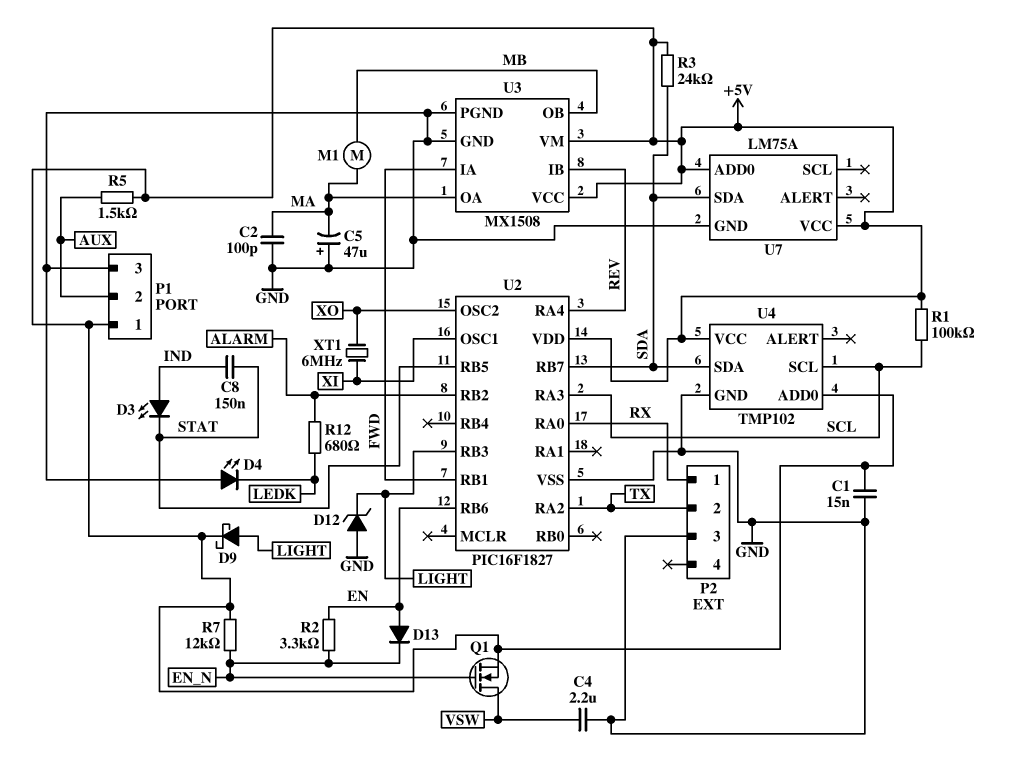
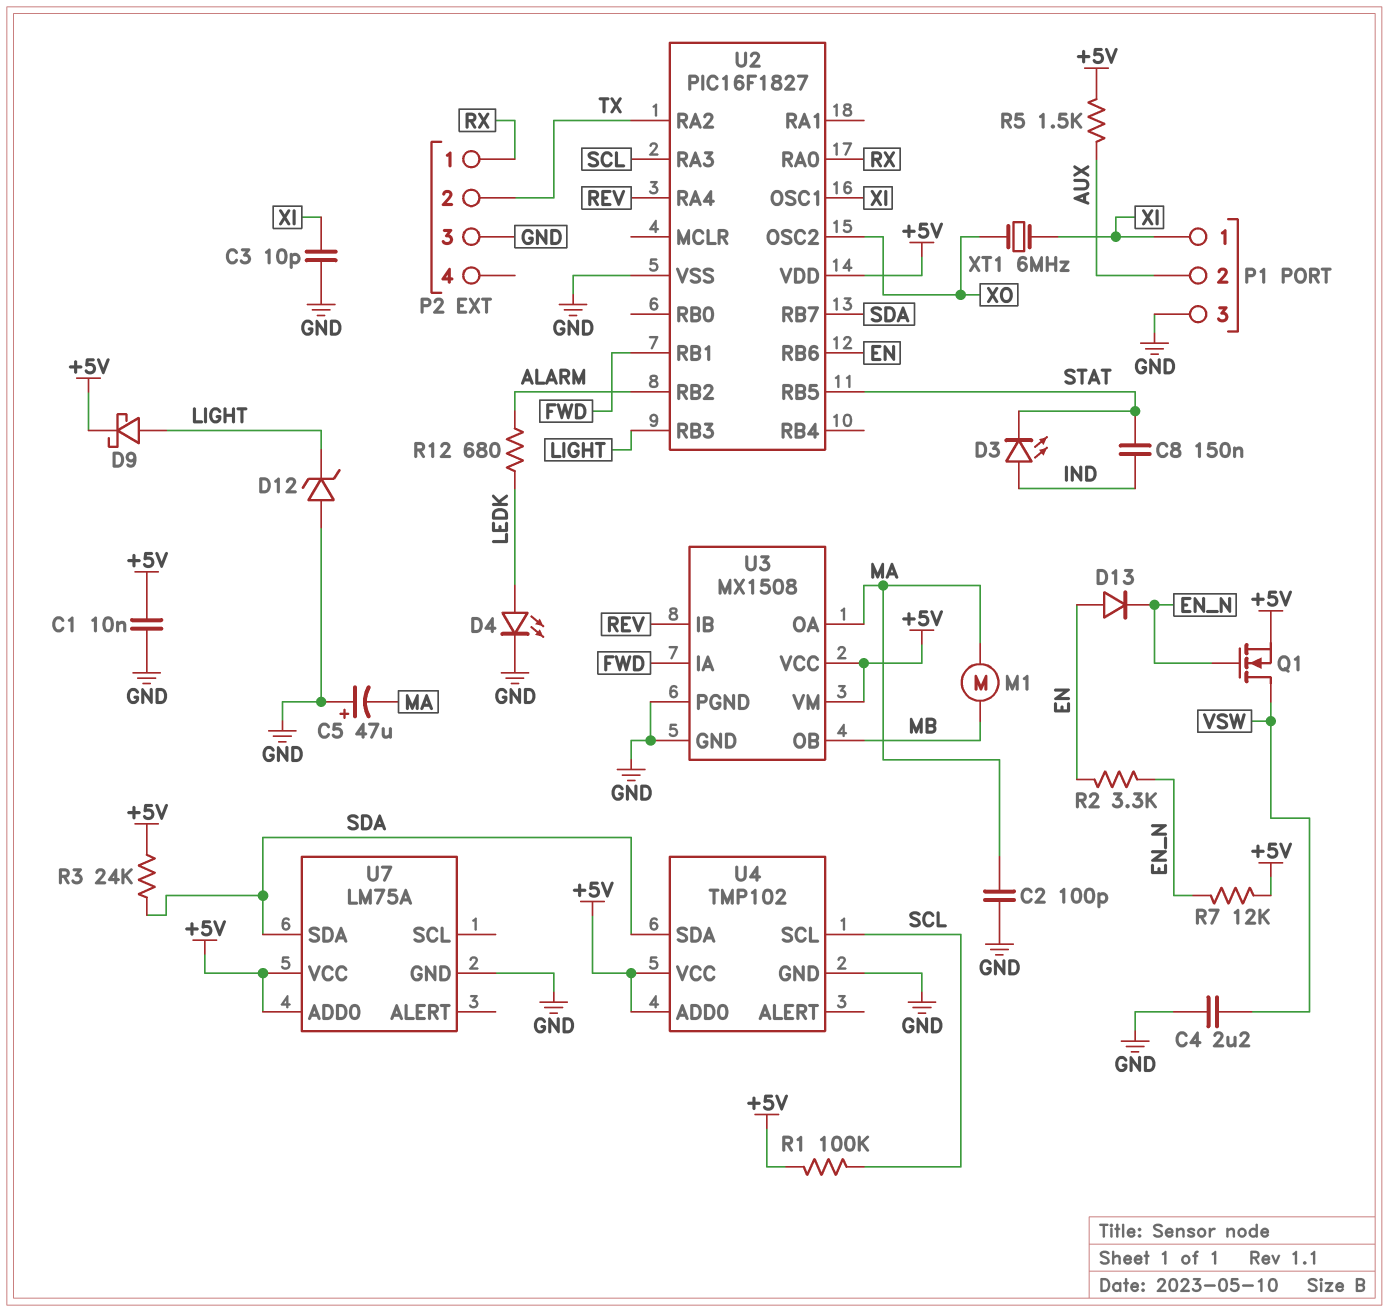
C1: 15nF (+5V, GND) -> 10nF (+5V, GND)
C3: none -> 10pF (GND, XI)
D4: LED (A GND, K LEDK) -> LED (A LEDK, K GND)
P1 pin 1: +5V -> XI

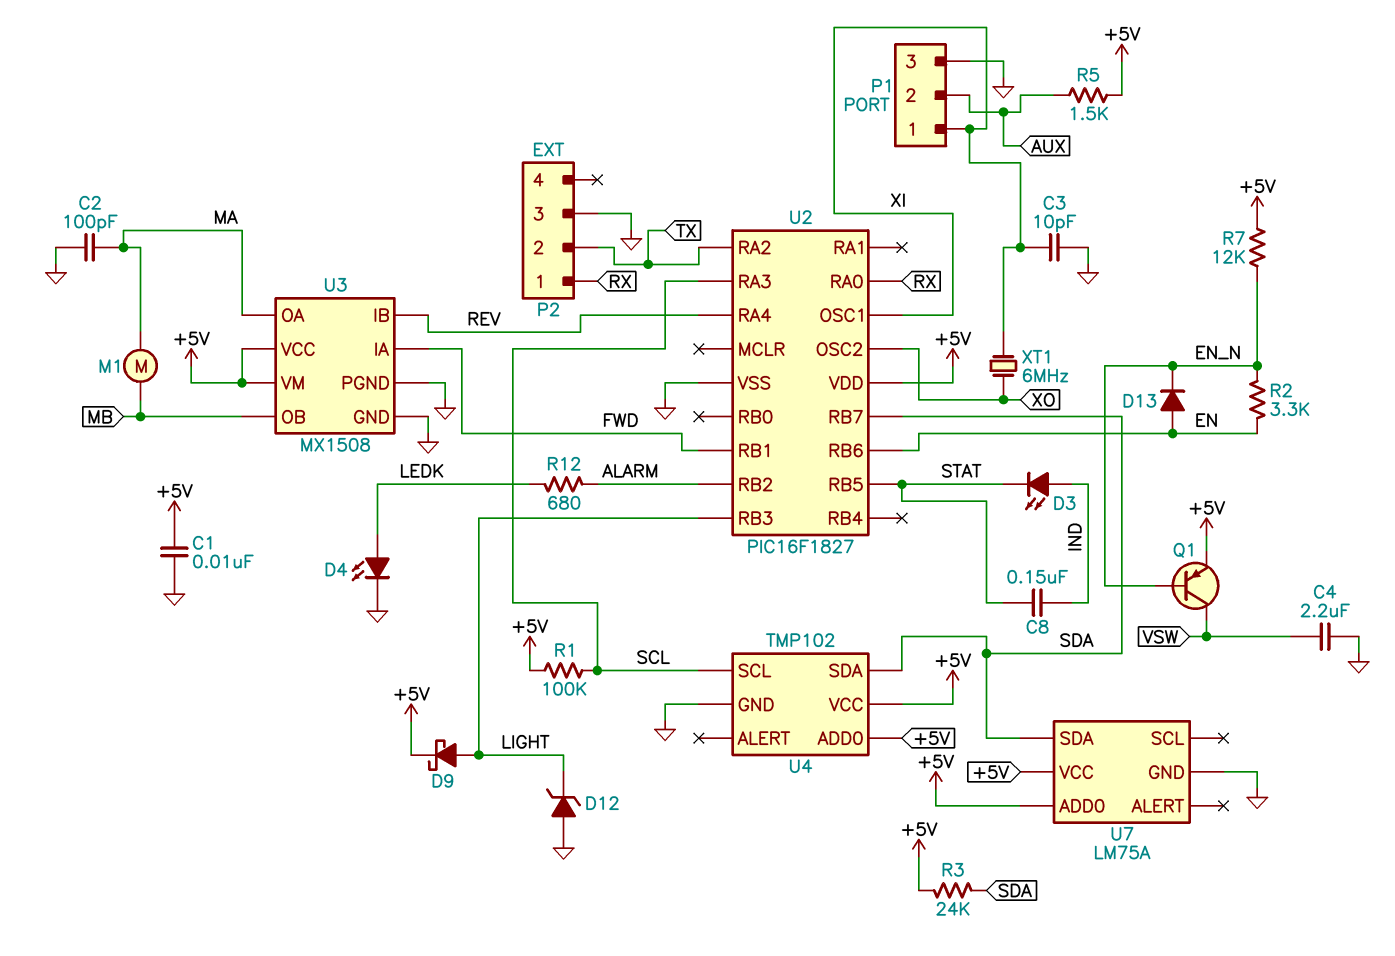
C5: 47uF (plus GND, minus MA) -> none
Q1: NMOS (G EN_N, D VSW, S +5V) -> PNP (B EN_N, C VSW, E +5V)

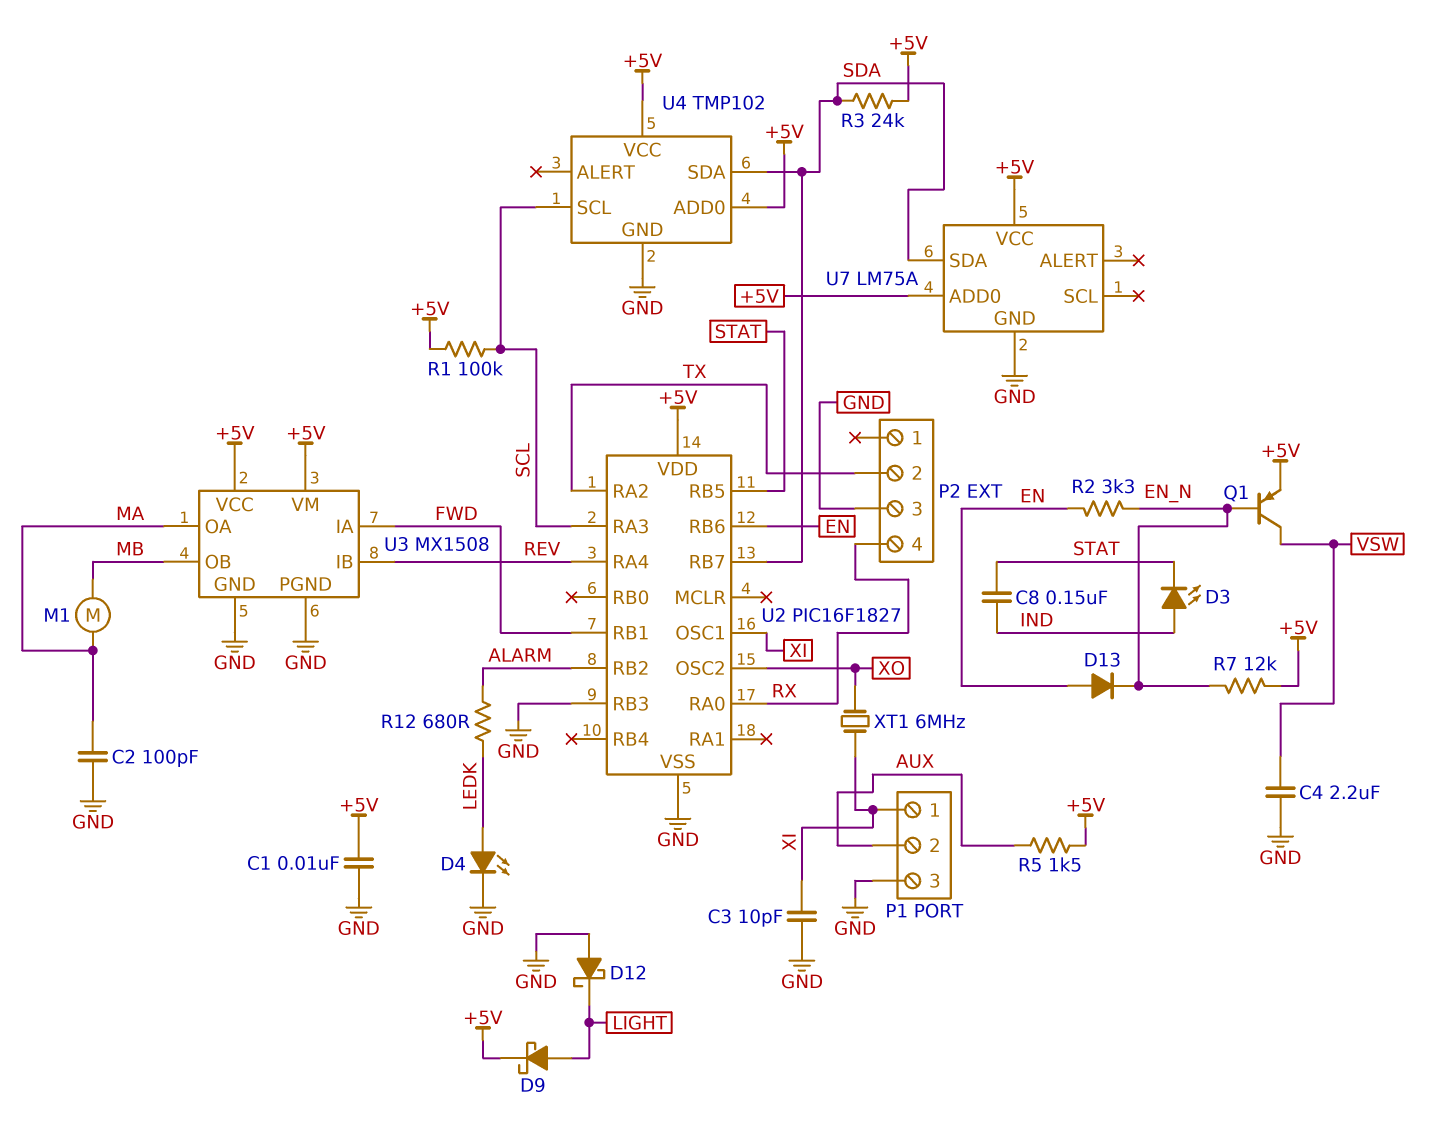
D12: zener (A GND, K LIGHT) -> schottky (A GND, K LIGHT)
P2 pin 1: RX -> none
P2 pin 4: none -> RX
U2 pin RB3: LIGHT -> GND

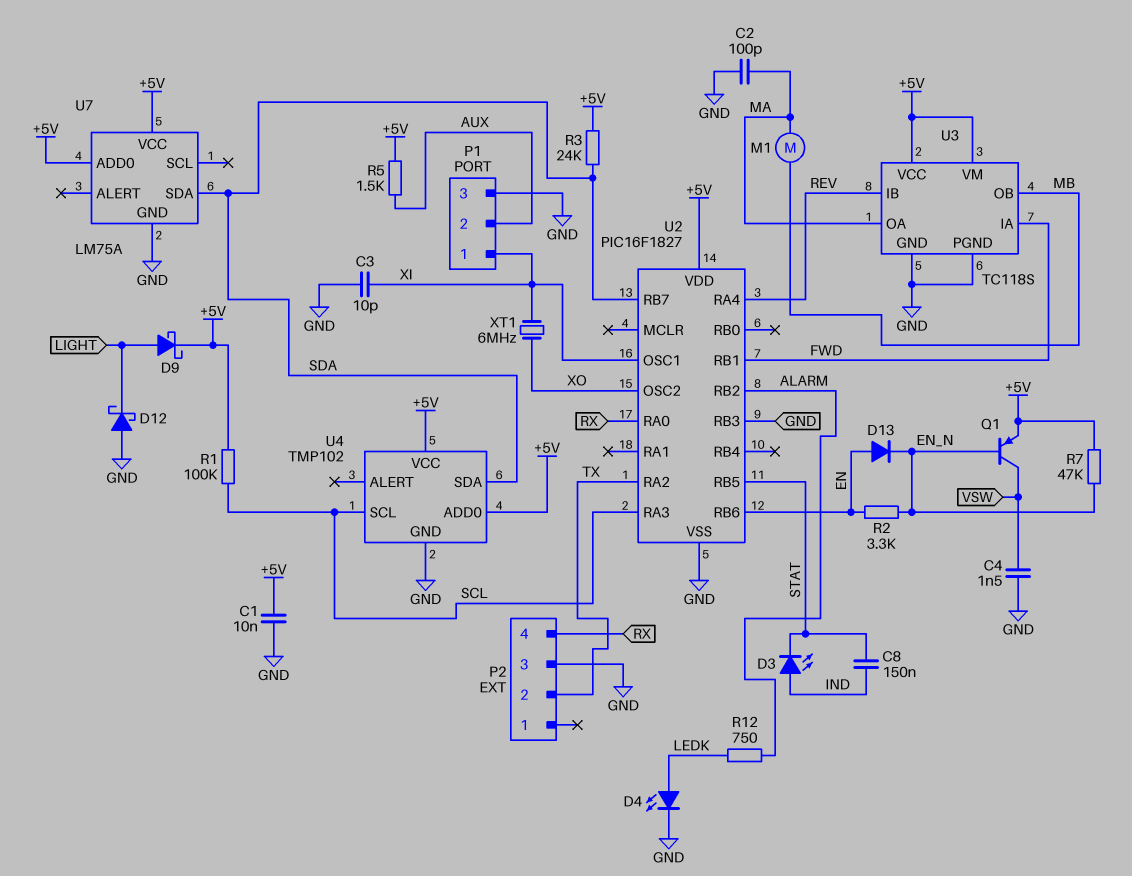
C4: 2.2uF (GND, VSW) -> 1.5nF (GND, VSW)
R7: 12k (+5V, EN_N) -> 47k (+5V, EN_N)
R12: 680 (ALARM, LEDK) -> 750 (ALARM, LEDK)
U3: MX1508 -> TC118S

